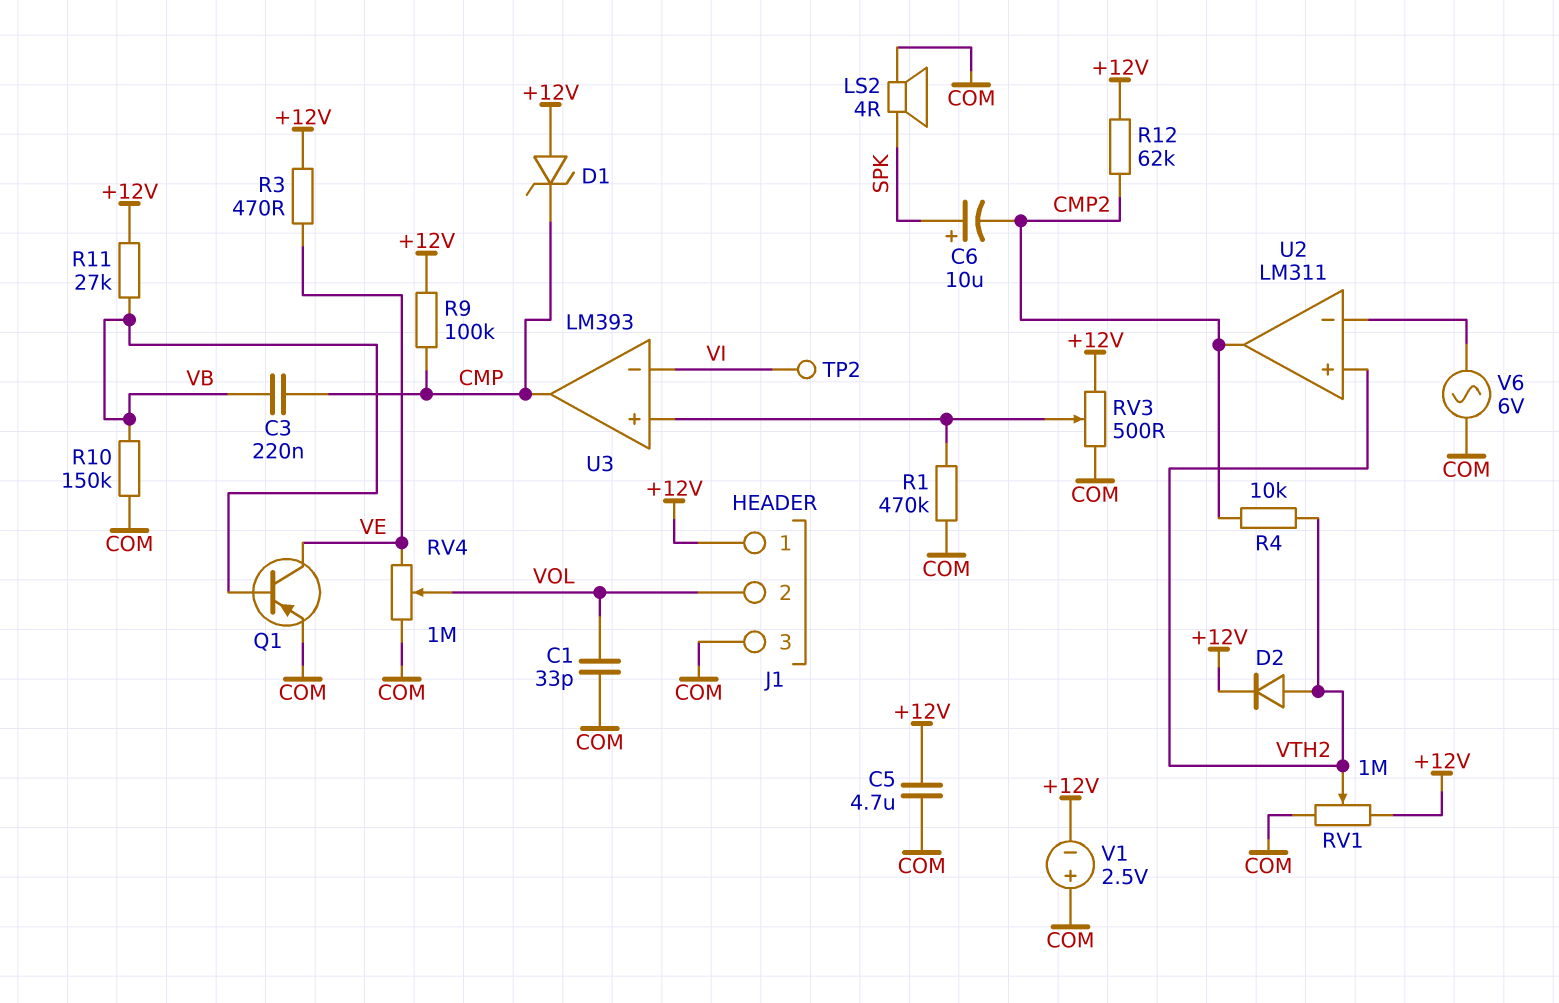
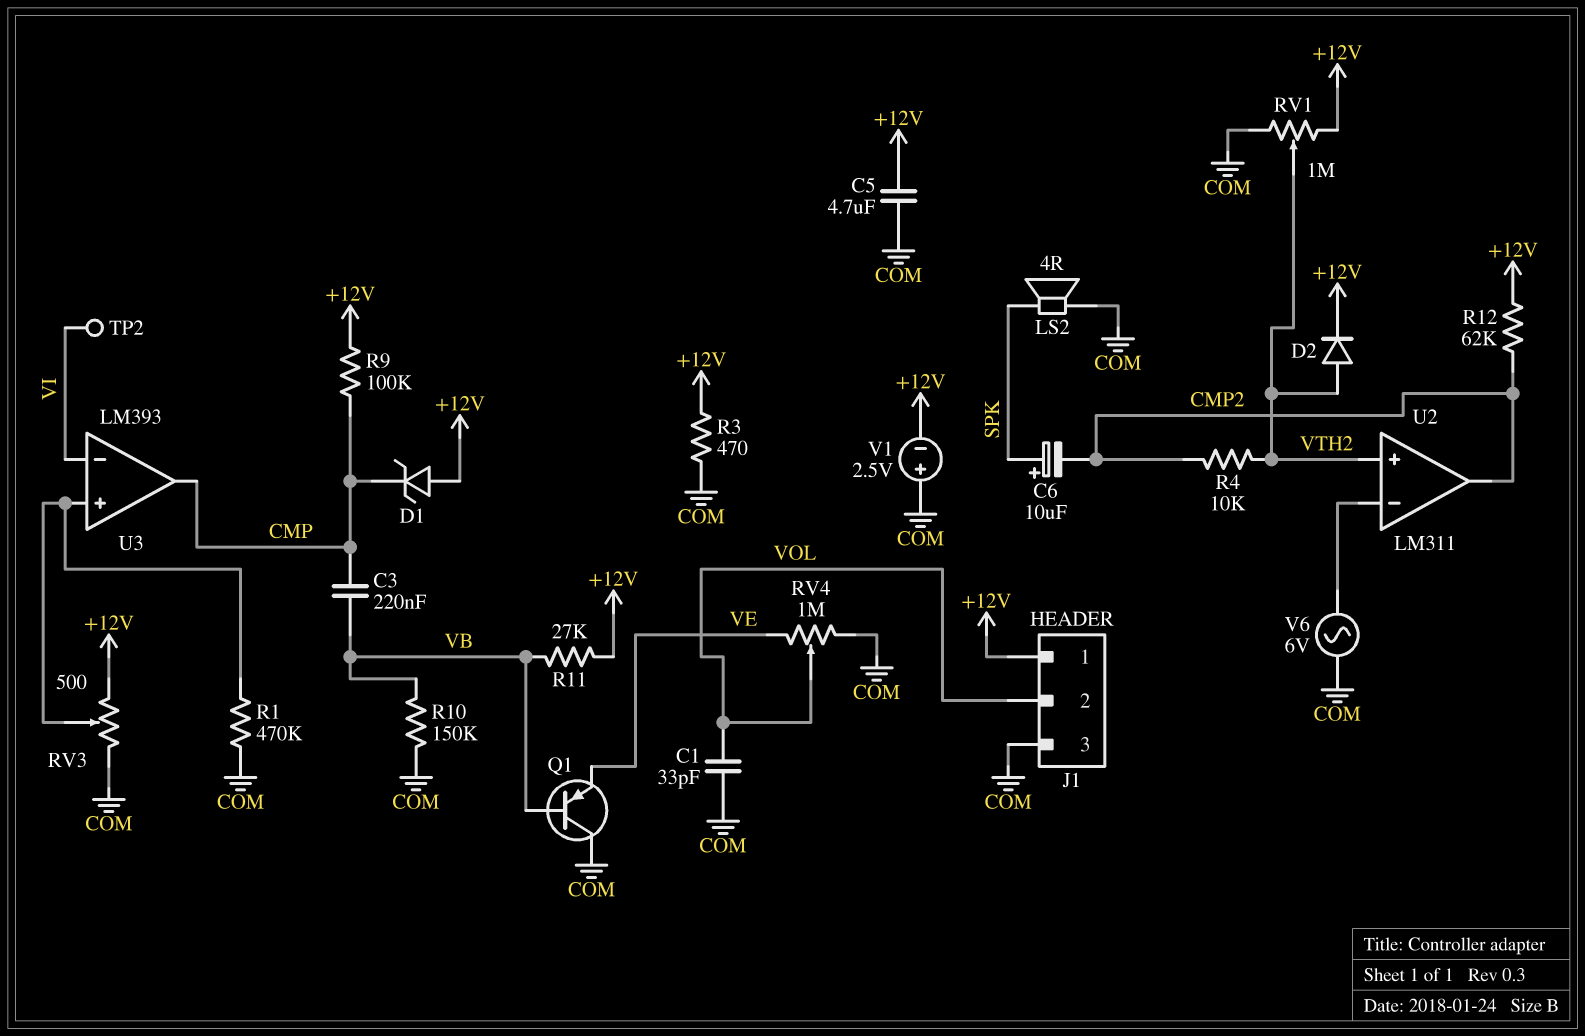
Q1: PNP (B VB, C VE, E COM) -> PNP (B VB, C COM, E VE)
R3: 470 (+12V, VE) -> 470 (+12V, COM)

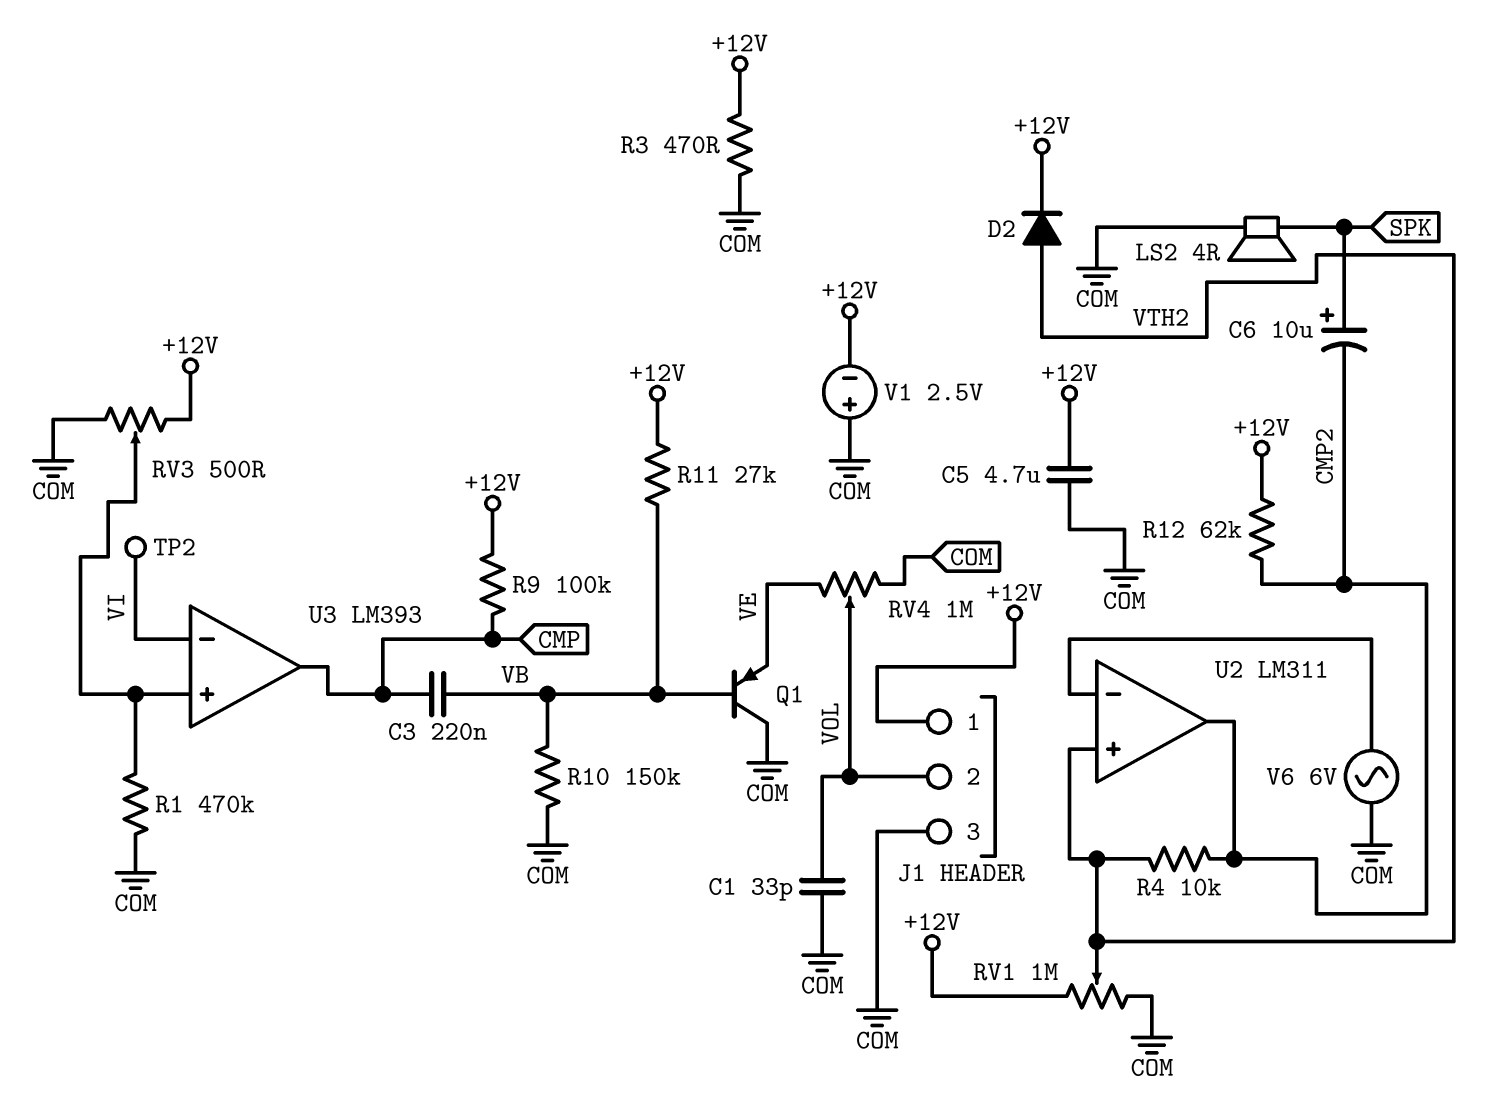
D1: zener (A +12V, K CMP) -> none

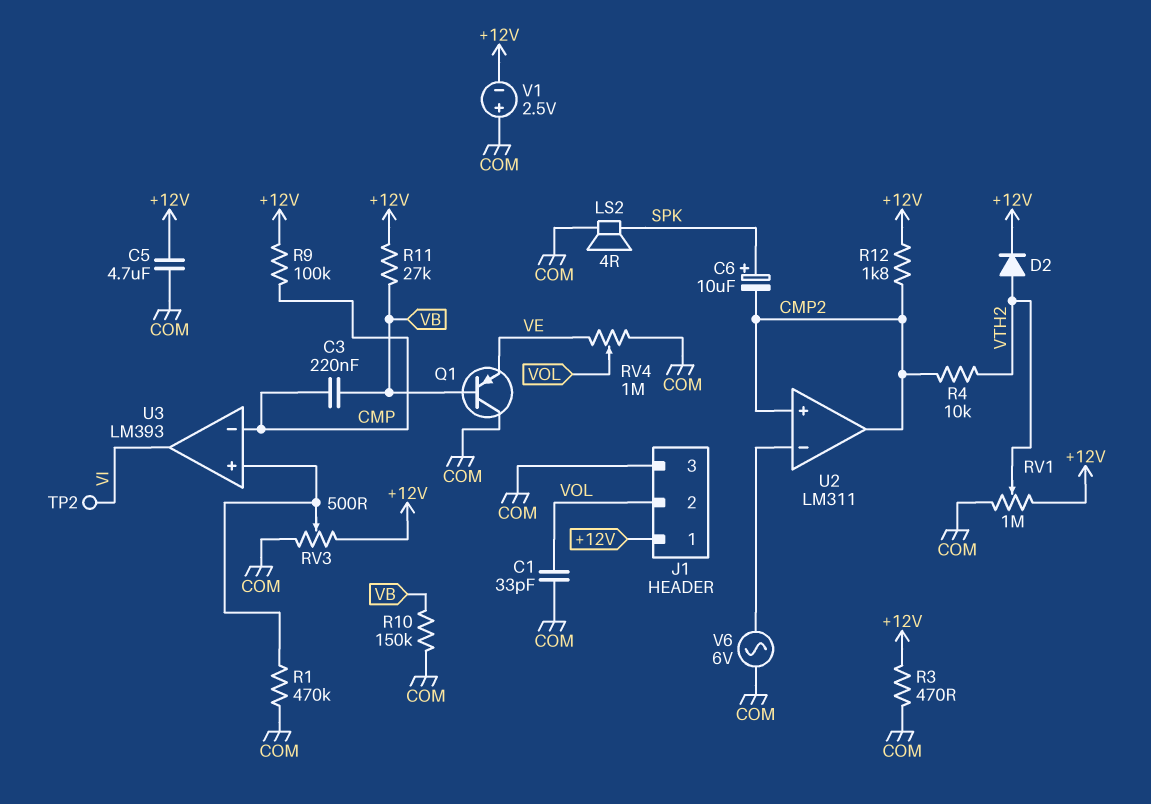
R12: 62k (+12V, CMP2) -> 1.8k (+12V, CMP2)
U2 pin in+: VTH2 -> CMP2
U3 pin in-: VI -> CMP
U3 pin out: CMP -> VI

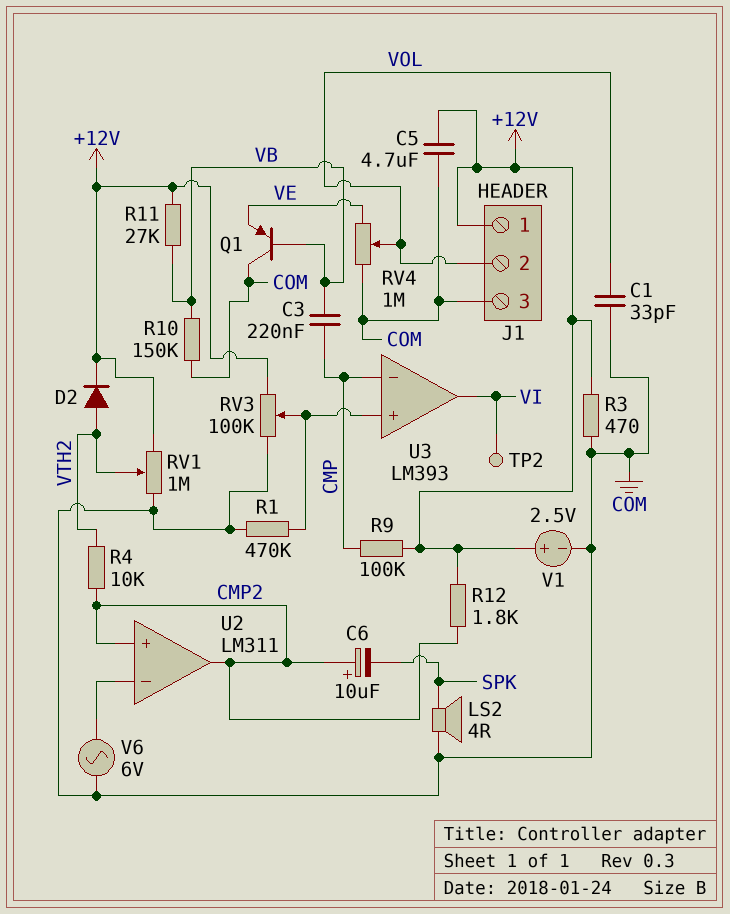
C6: 10uF (plus SPK, minus CMP2) -> 10uF (plus CMP2, minus SPK)
RV3: 500 (+12V, COM, wiper U3/in+) -> 100k (+12V, COM, wiper U3/in+)
V1: 2.5V (plus COM, minus +12V) -> 2.5V (plus +12V, minus COM)

